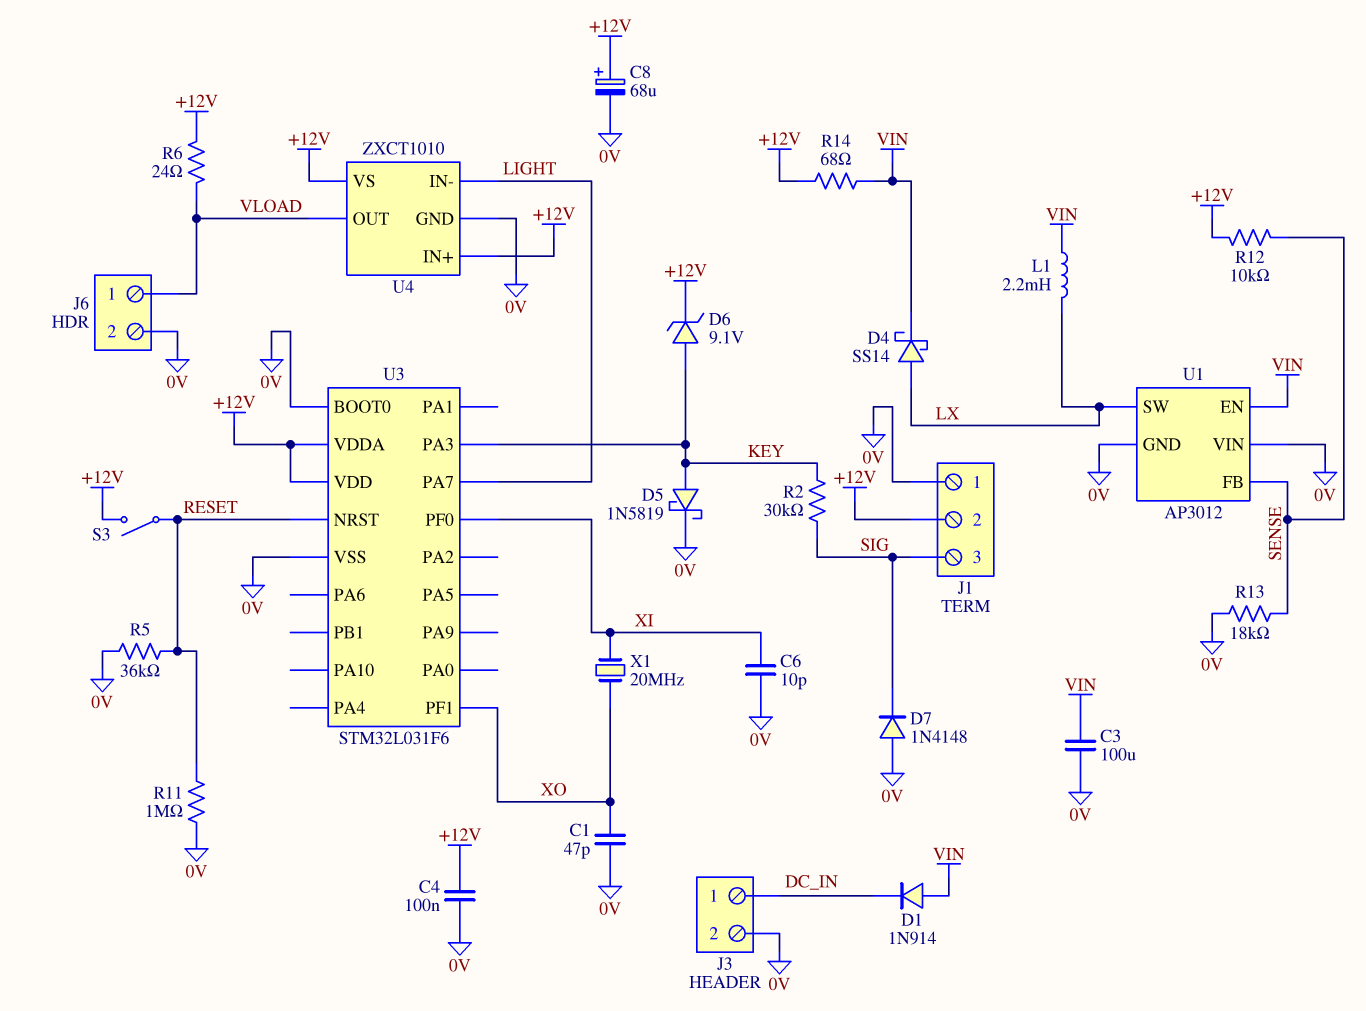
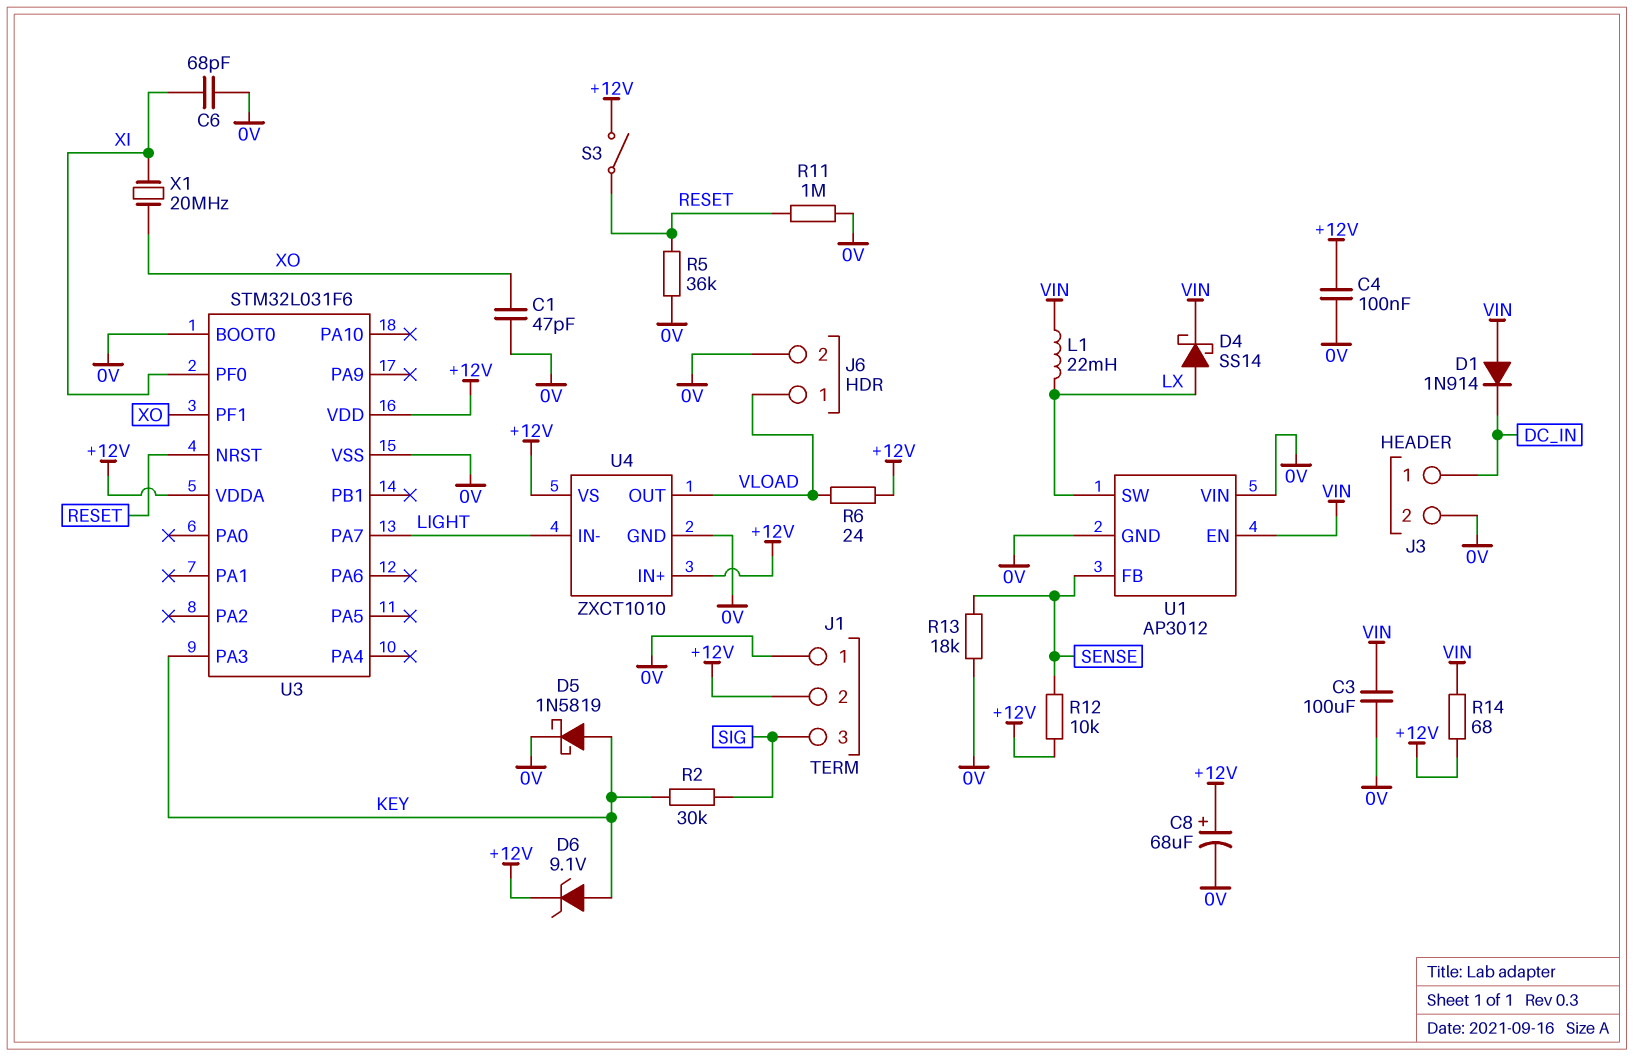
C6: 10pF (0V, XI) -> 68pF (0V, XI)
D7: diode 1N4148 (A 0V, K SIG) -> none
L1: 2.2mH (LX, VIN) -> 22mH (LX, VIN)

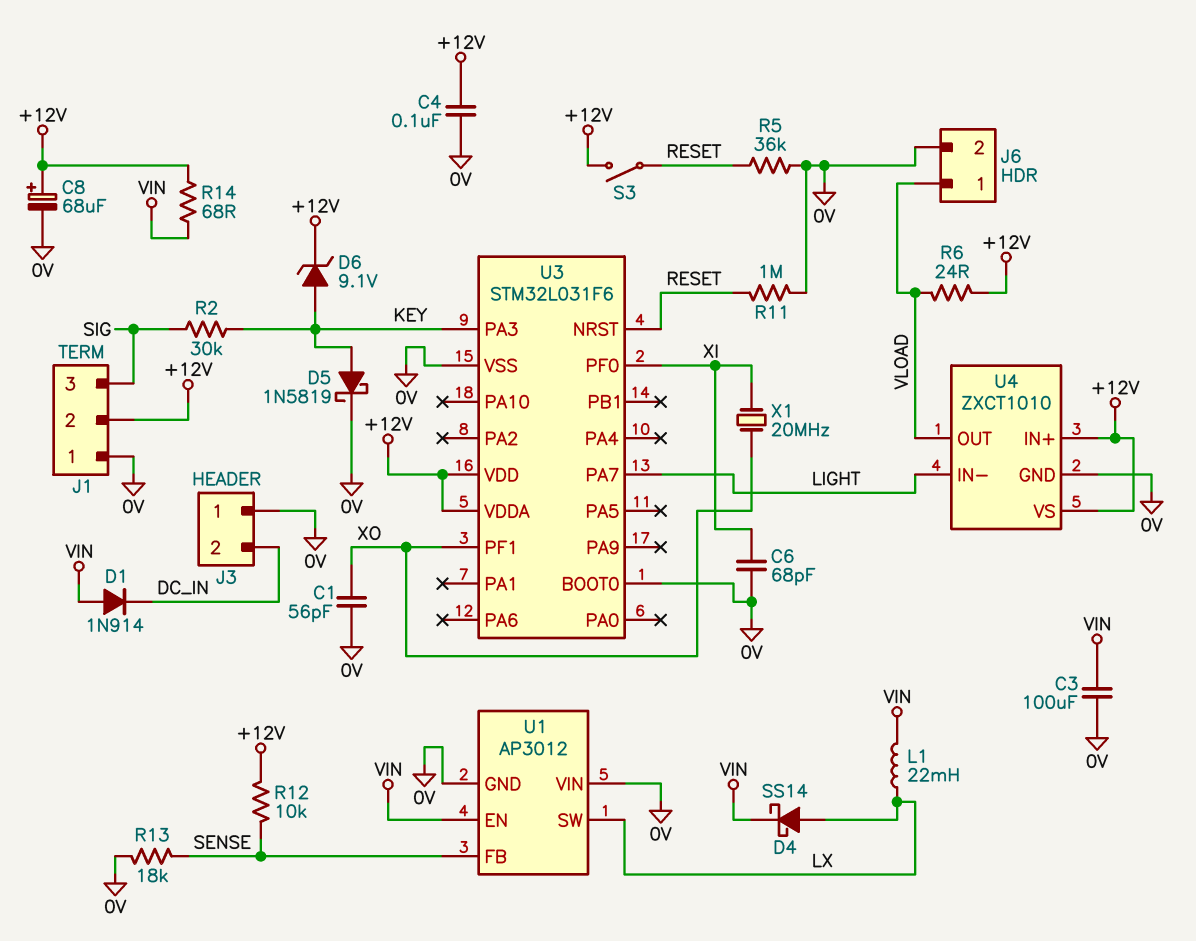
C1: 47pF (0V, XO) -> 56pF (0V, XO)
J3 pin 1: DC_IN -> 0V
J3 pin 2: 0V -> DC_IN

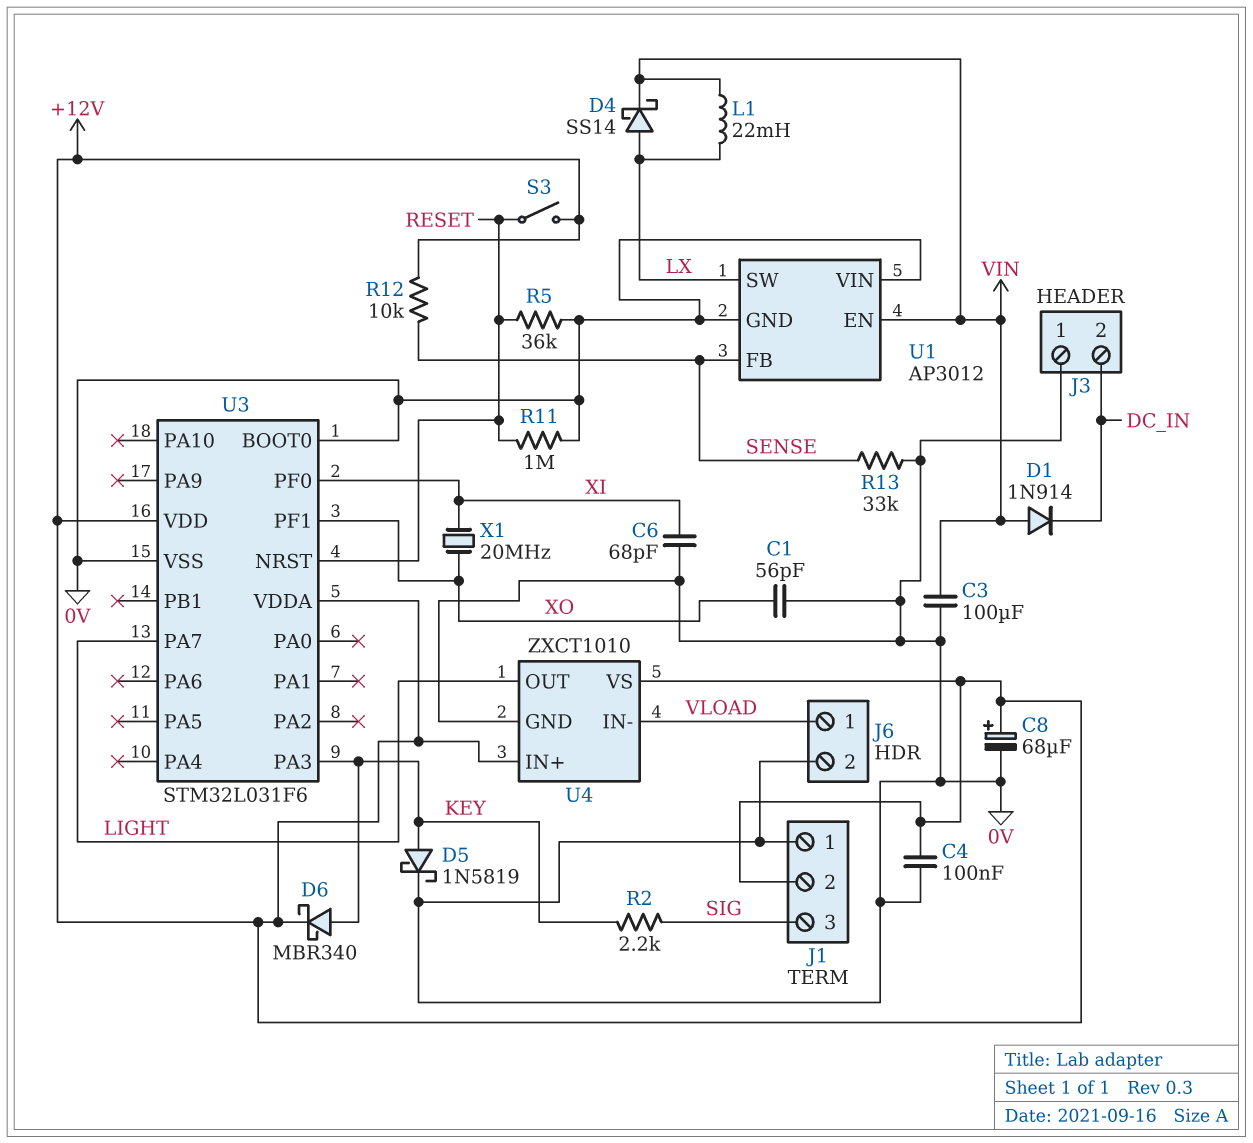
D6: zener 9.1V (A KEY, K +12V) -> schottky MBR340 (A KEY, K +12V)
R2: 30k (KEY, SIG) -> 2.2k (KEY, SIG)
R6: 24 (+12V, VLOAD) -> none
R13: 18k (0V, SENSE) -> 33k (0V, SENSE)
R14: 68 (+12V, VIN) -> none
U4 pin IN-: LIGHT -> VLOAD
U4 pin OUT: VLOAD -> LIGHT

